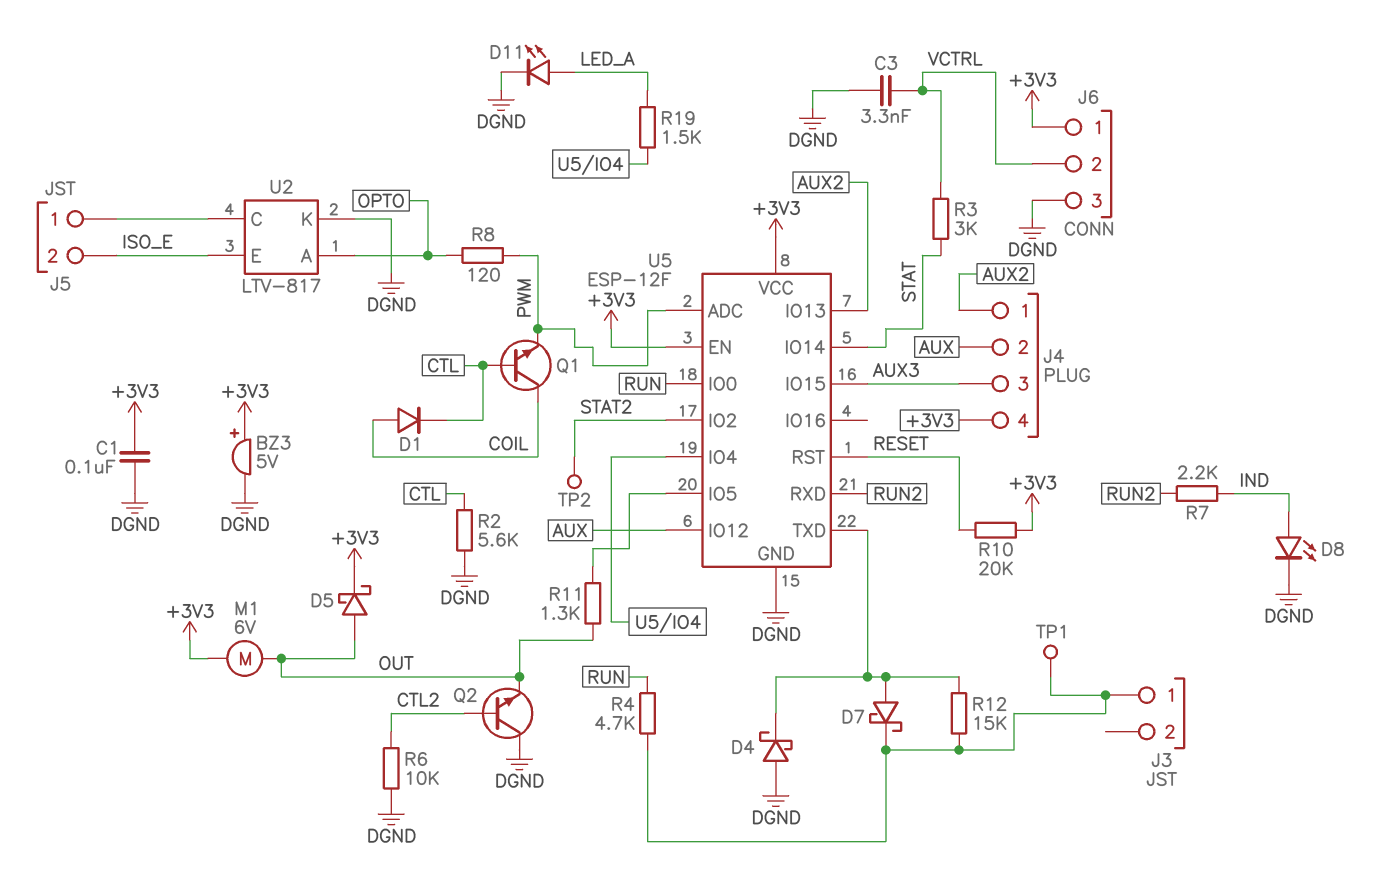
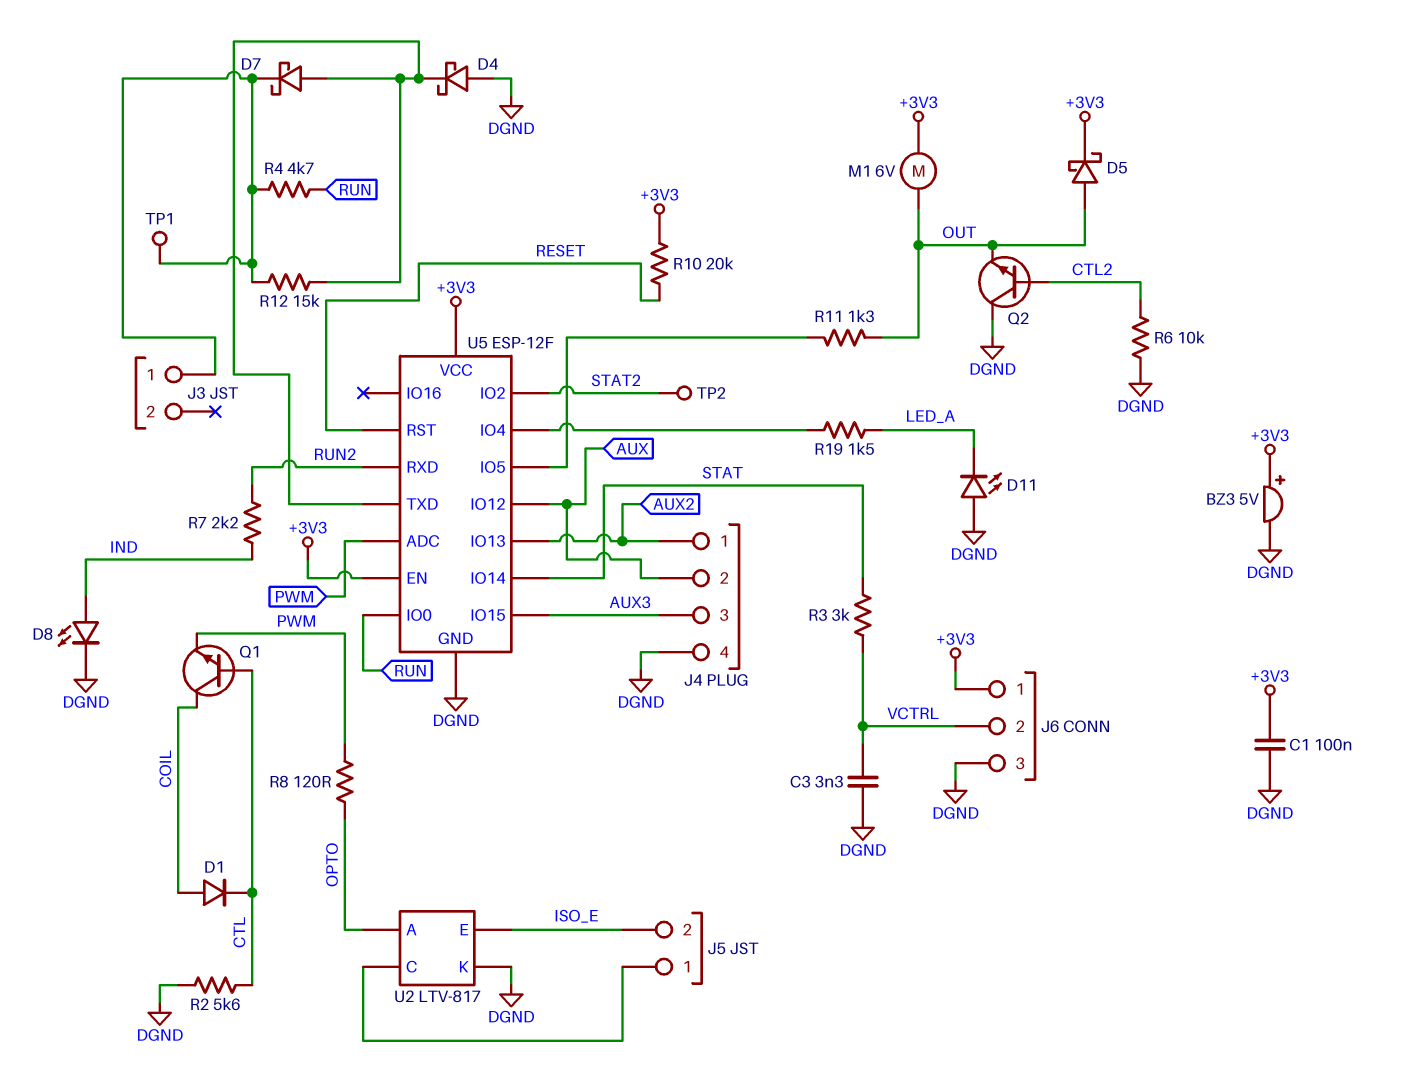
D11: LED (A LED_A, K DGND) -> LED (A DGND, K LED_A)
J4 pin 4: +3V3 -> DGND

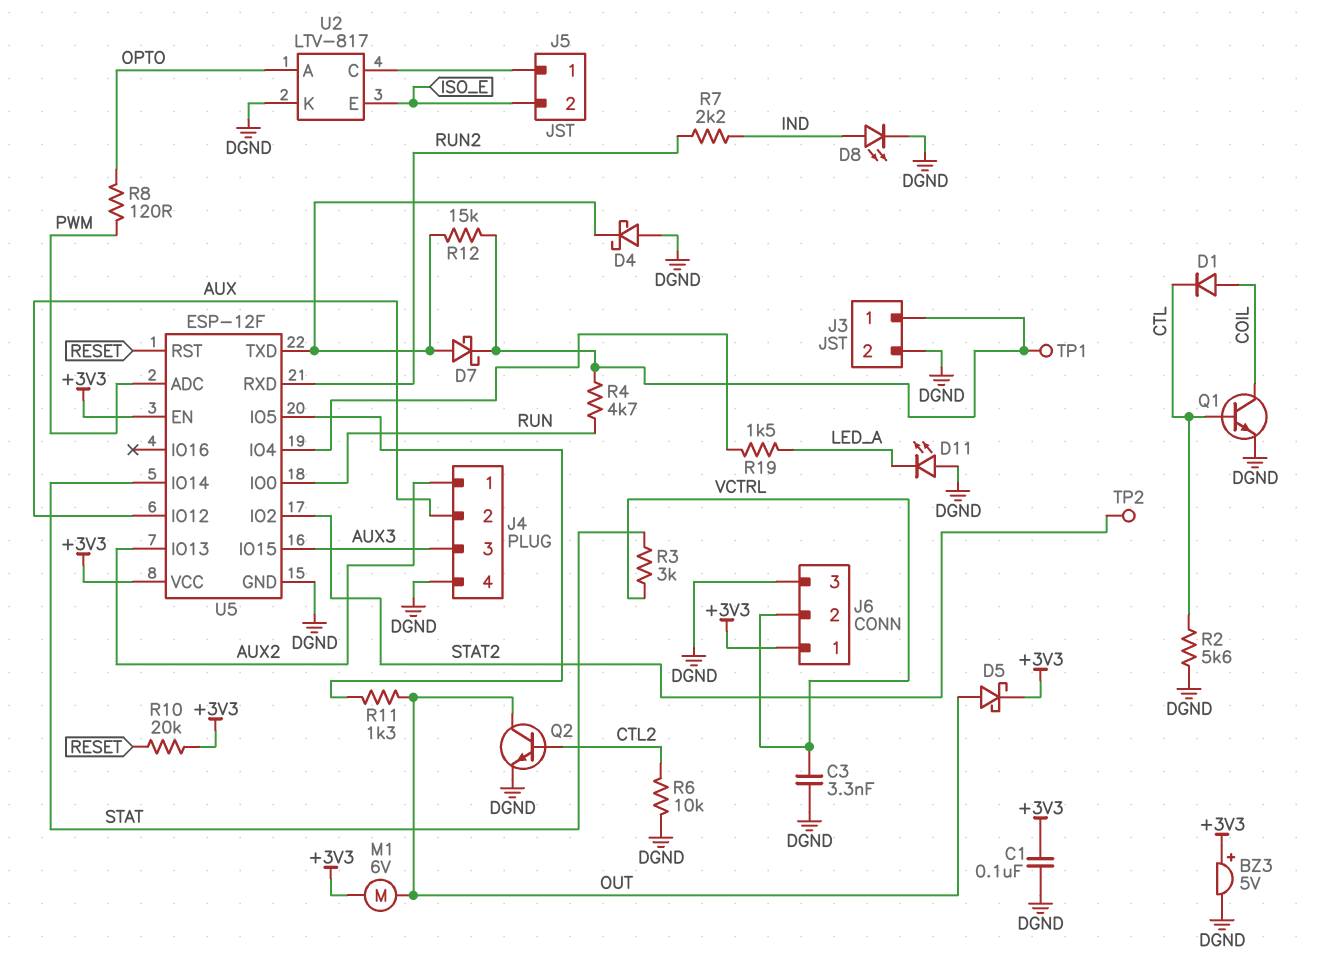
J3 pin 2: none -> DGND
Q1: NPN (B CTL, C COIL, E PWM) -> NPN (B CTL, C COIL, E DGND)
Q2: NPN (B CTL2, C DGND, E OUT) -> NPN (B CTL2, C OUT, E DGND)

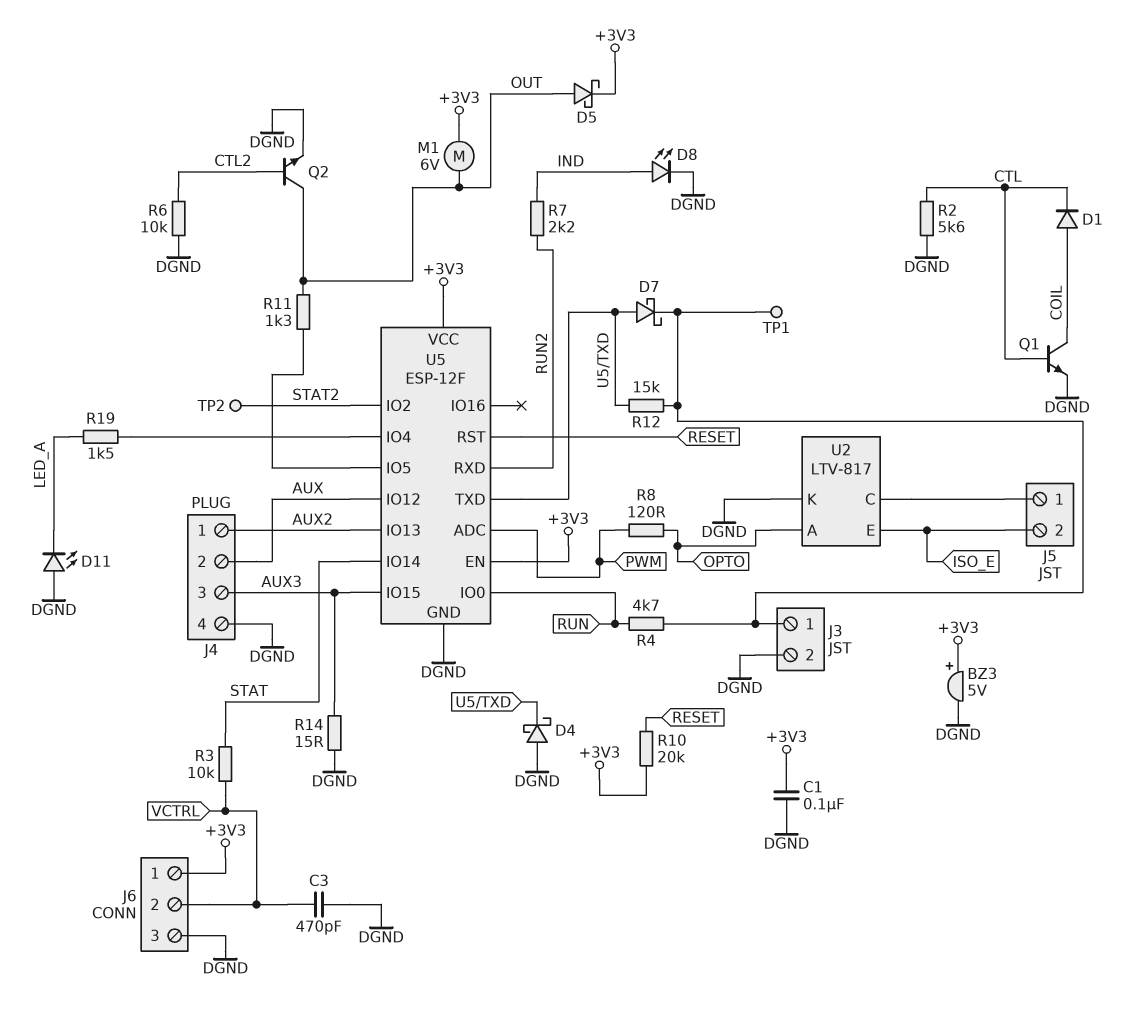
C3: 3.3nF (DGND, VCTRL) -> 470pF (DGND, VCTRL)
R3: 3k (STAT, VCTRL) -> 10k (STAT, VCTRL)
R14: none -> 15 (AUX3, DGND)

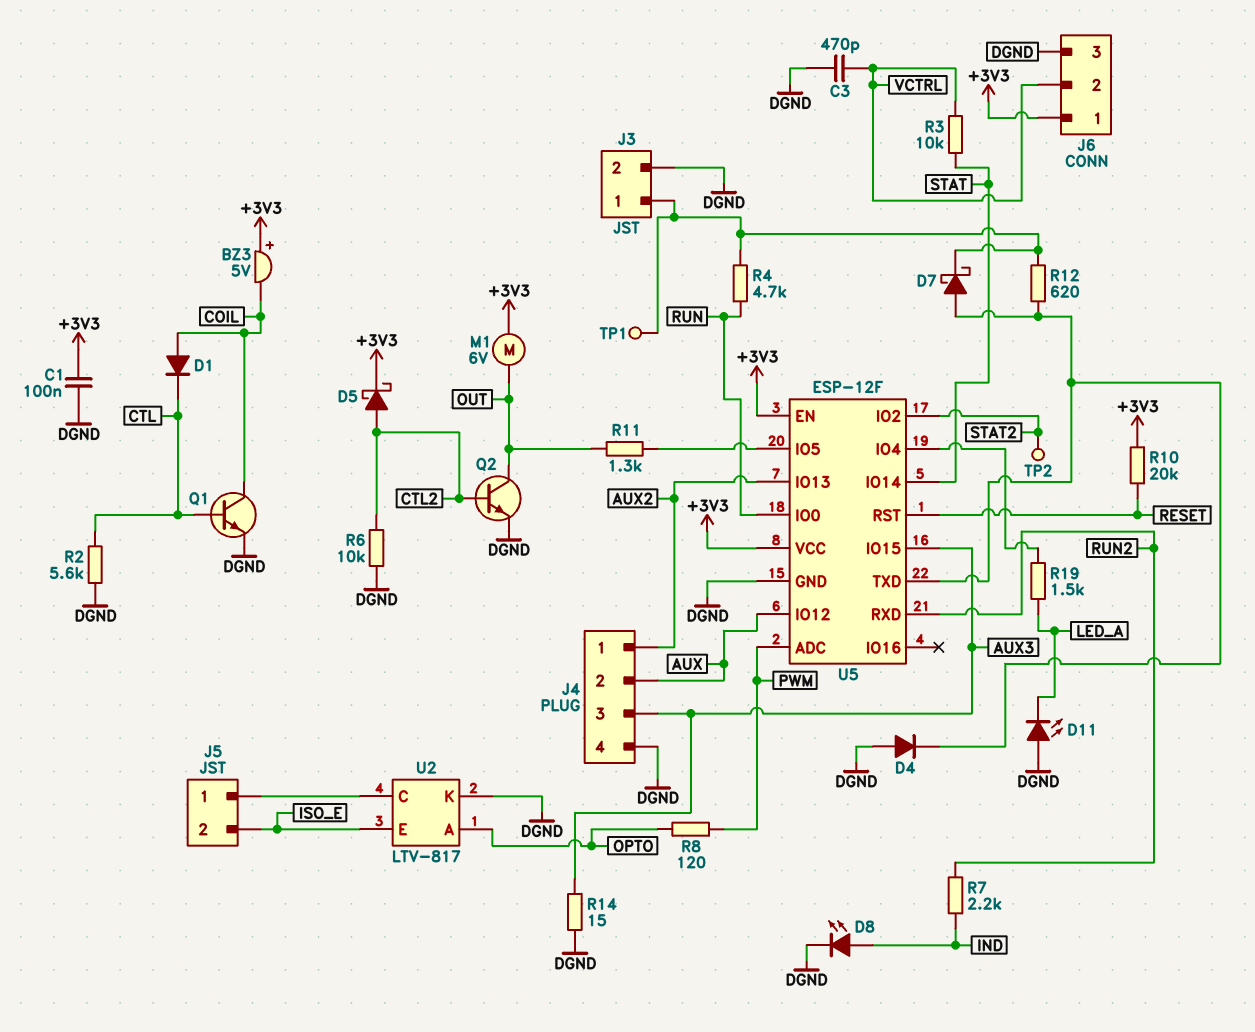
BZ3: buzzer 5V (plus +3V3, minus DGND) -> buzzer 5V (plus +3V3, minus COIL)
D4: schottky (A DGND, K U5/TXD) -> diode (A DGND, K U5/TXD)
D5: schottky (A OUT, K +3V3) -> schottky (A CTL2, K +3V3)
R12: 15k (J3/1, U5/TXD) -> 620 (J3/1, U5/TXD)

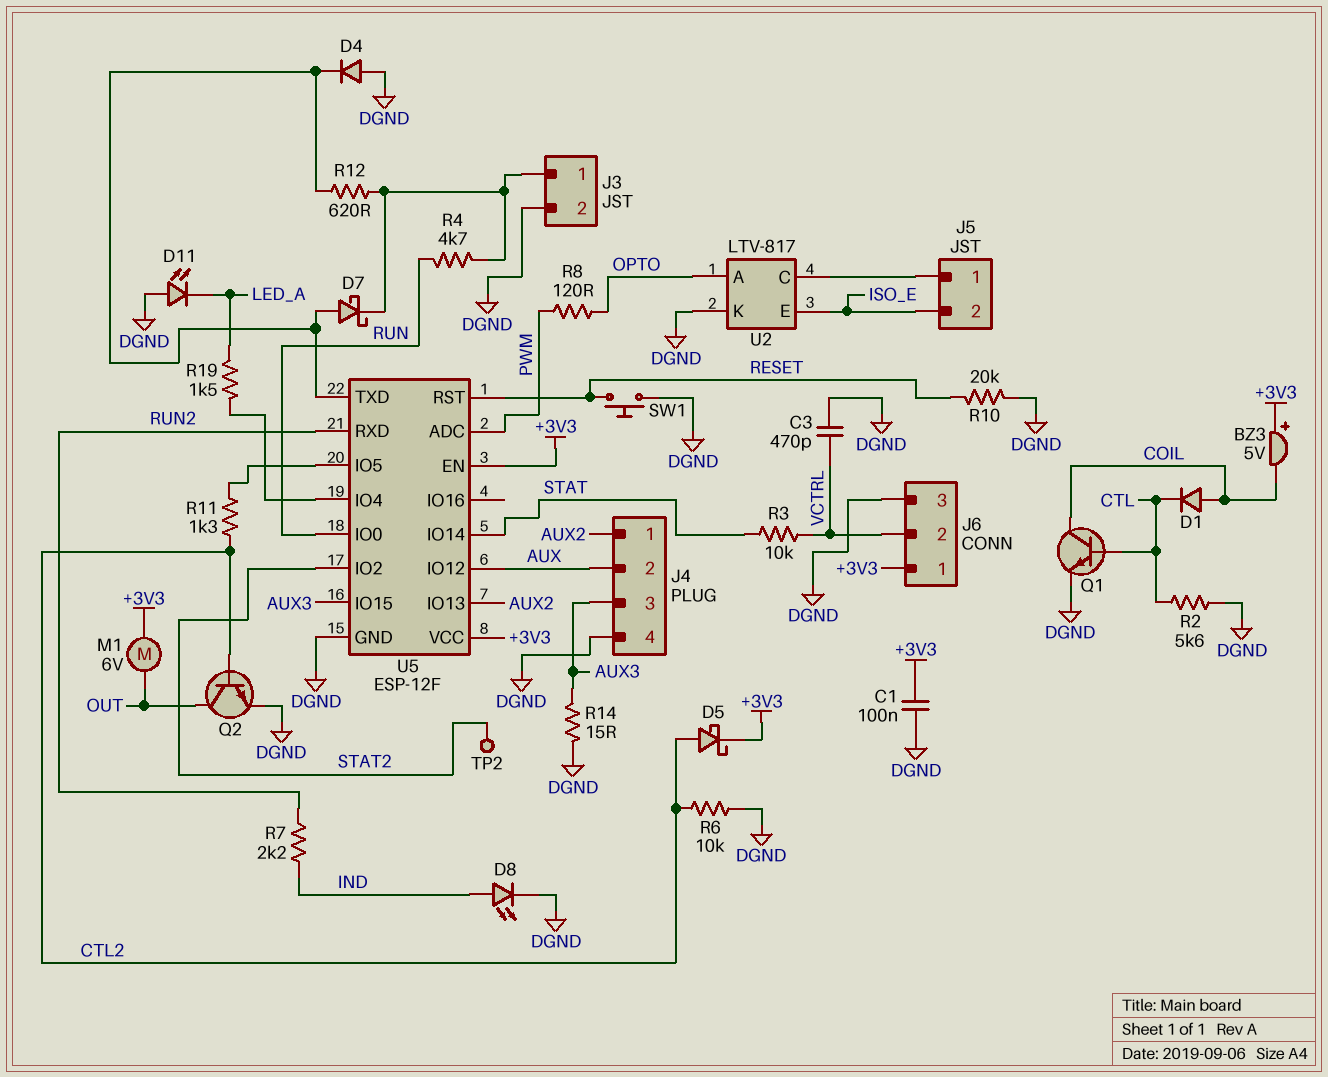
R10: 20k (+3V3, RESET) -> 20k (DGND, RESET)
R11: 1.3k (OUT, U5/IO5) -> 1.3k (CTL2, U5/IO5)
SW1: none -> button (DGND, RESET)
TP1: test point (J3/1) -> none

